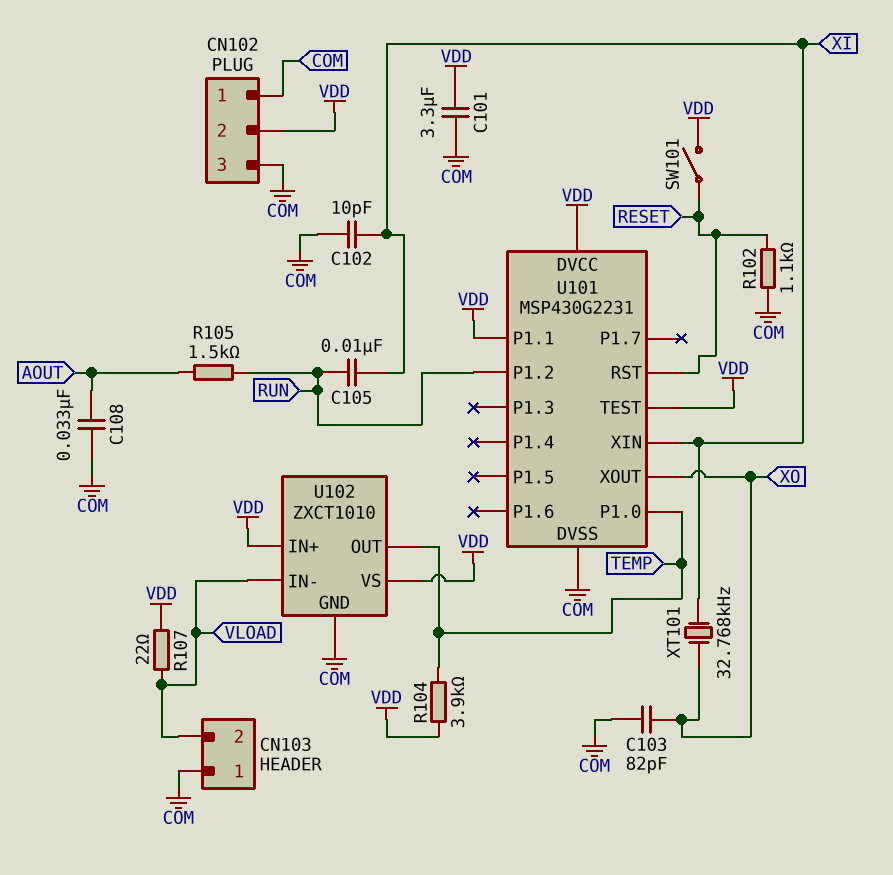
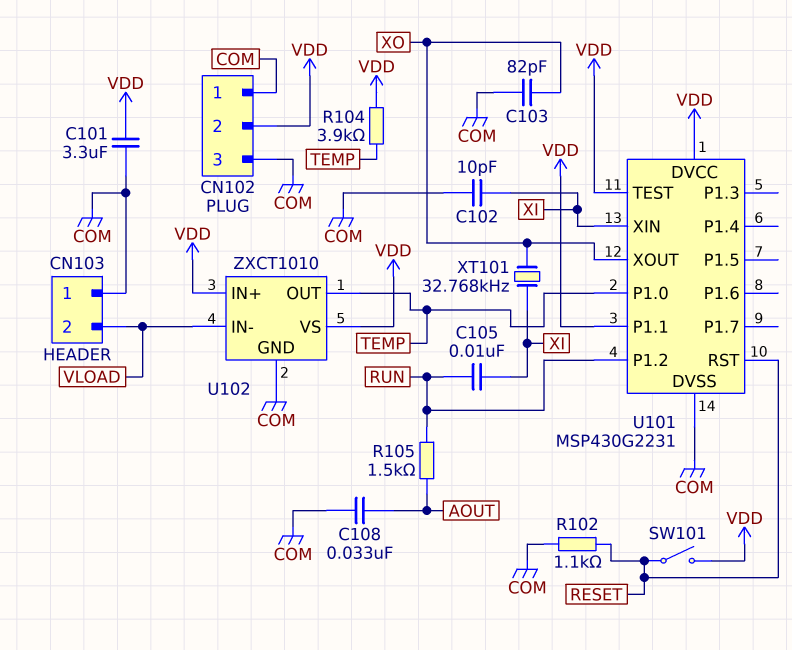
R107: 22 (VDD, VLOAD) -> none

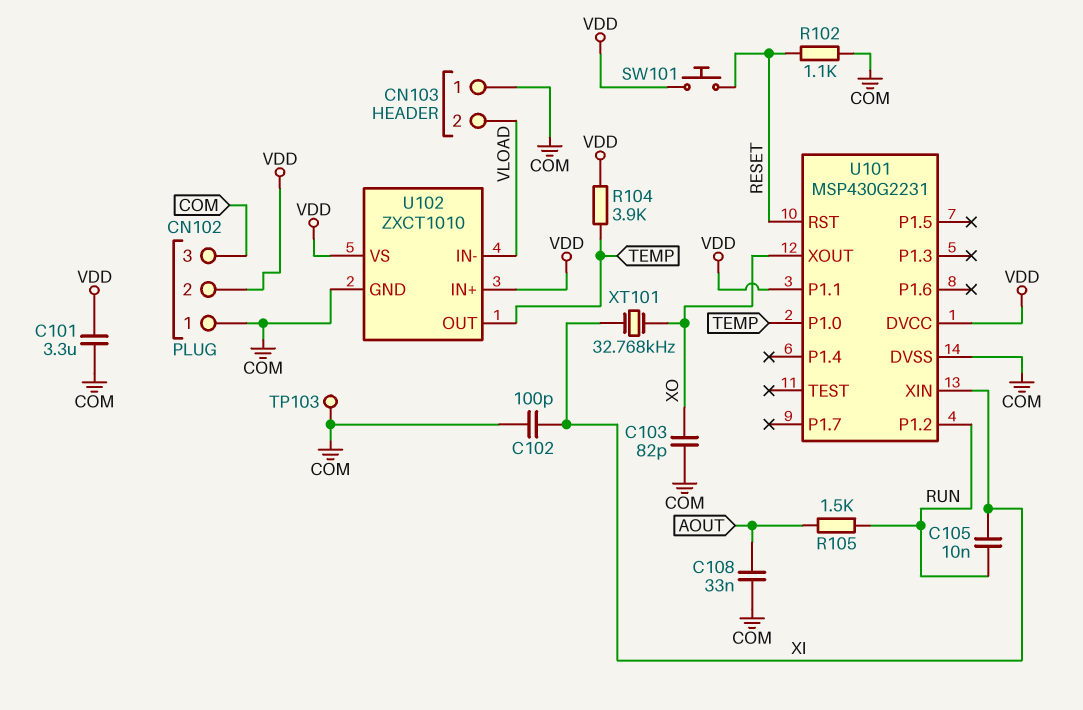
C102: 10pF (COM, XI) -> 100pF (COM, XI)
SW101: switch (RESET, VDD) -> button (RESET, VDD)
TP103: none -> test point (COM)
U101 pin TEST: VDD -> none

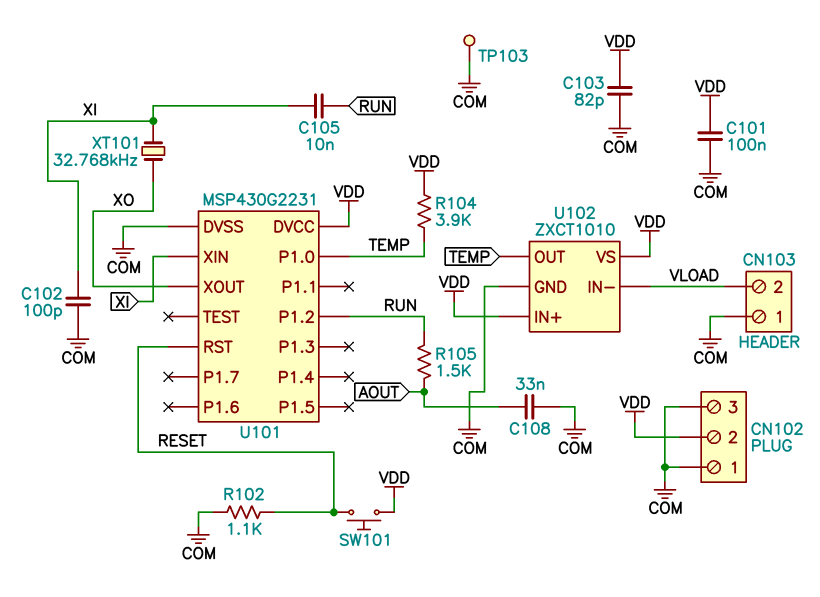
C101: 3.3uF (COM, VDD) -> 100nF (COM, VDD)
C103: 82pF (COM, XO) -> 82pF (COM, VDD)
U101 pin P1.1: VDD -> none

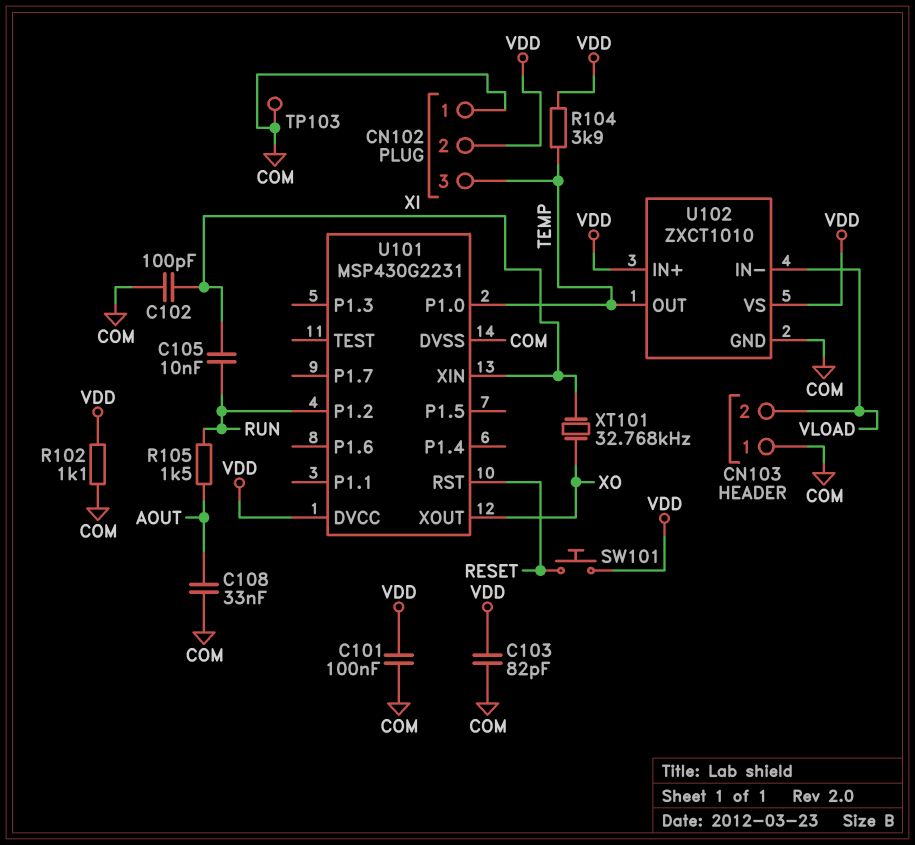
CN102 pin 3: COM -> TEMP
R102: 1.1k (COM, RESET) -> 1.1k (COM, VDD)

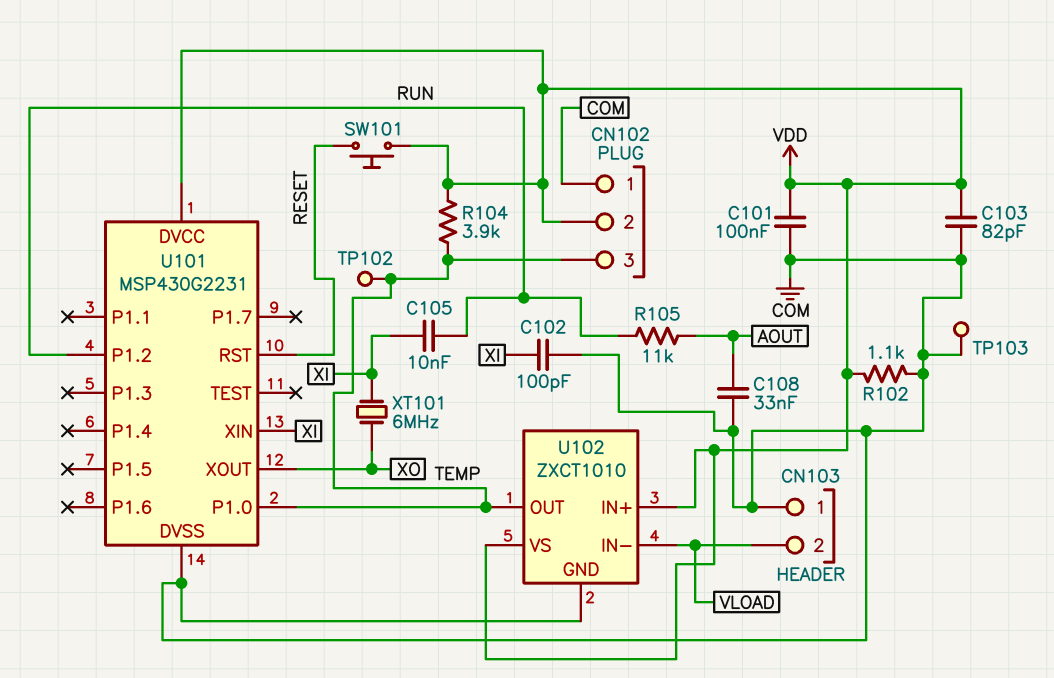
R105: 1.5k (AOUT, RUN) -> 11k (AOUT, RUN)
TP102: none -> test point (TEMP)
XT101: 32.768kHz (XI, XO) -> 6MHz (XI, XO)

